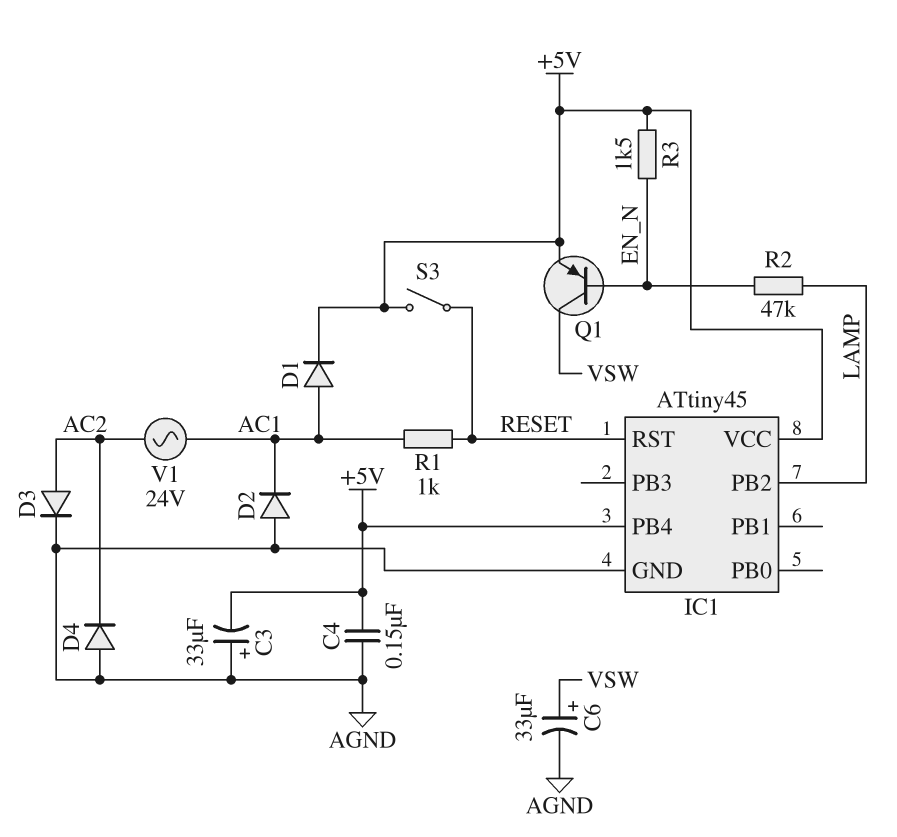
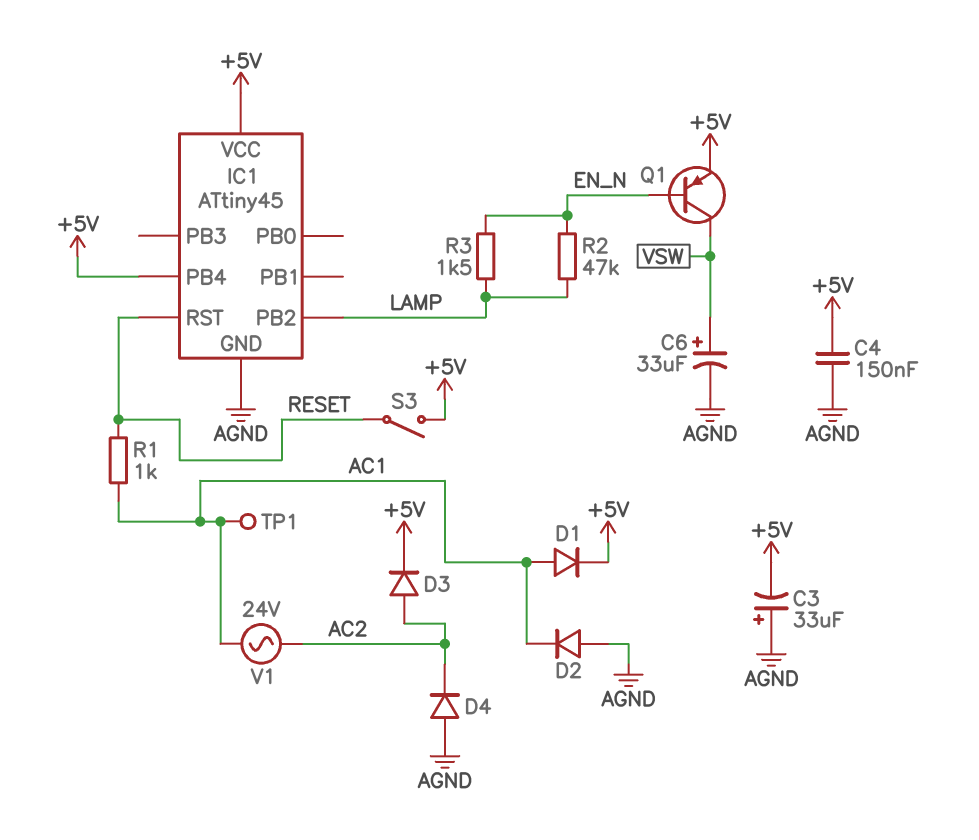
D3: diode (A AC2, K AGND) -> diode (A AC2, K +5V)
R3: 1.5k (+5V, EN_N) -> 1.5k (EN_N, LAMP)
TP1: none -> test point (AC1)

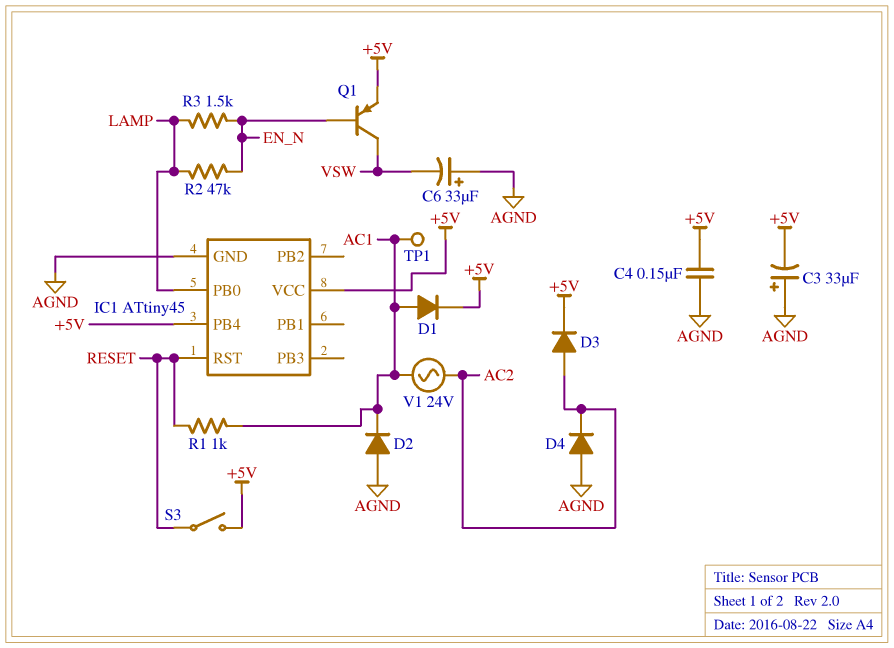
C6: 33uF (plus VSW, minus AGND) -> 33uF (plus AGND, minus VSW)
IC1 pin PB0: none -> LAMP
IC1 pin PB2: LAMP -> none

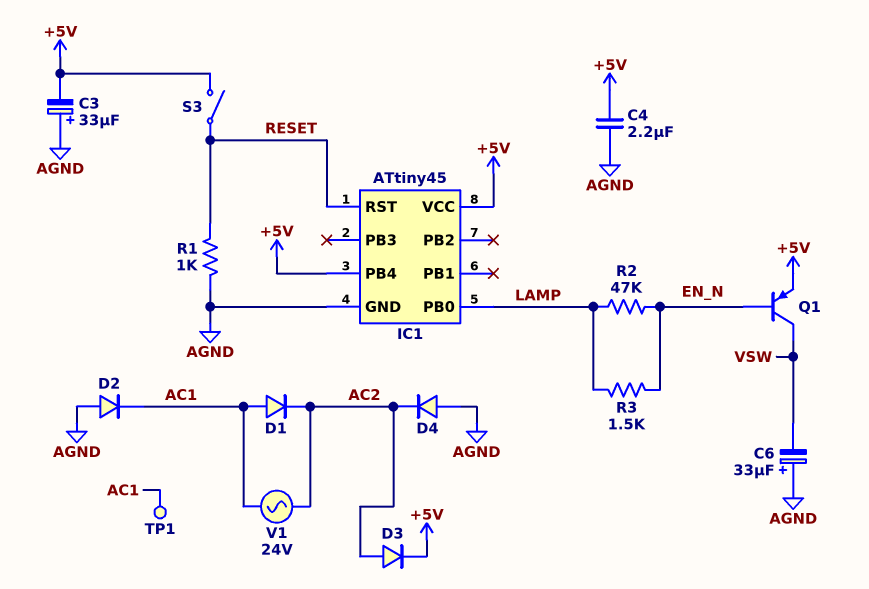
C4: 150nF (+5V, AGND) -> 2.2uF (+5V, AGND)
D1: diode (A AC1, K +5V) -> diode (A AC1, K AC2)
R1: 1k (AC1, RESET) -> 1k (AGND, RESET)

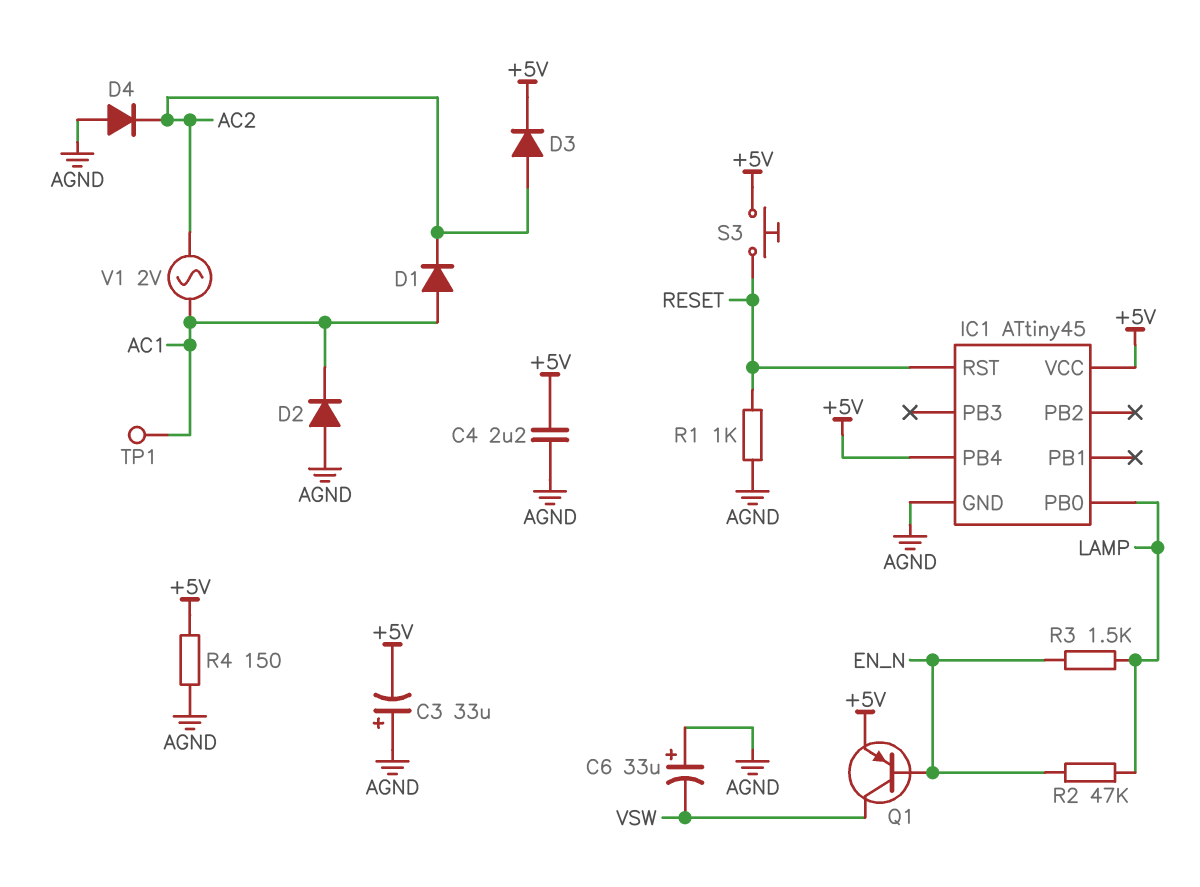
R4: none -> 150 (+5V, AGND)
S3: switch (+5V, RESET) -> button (+5V, RESET)
V1: AC 24V (AC1, AC2) -> AC 2V (AC1, AC2)

